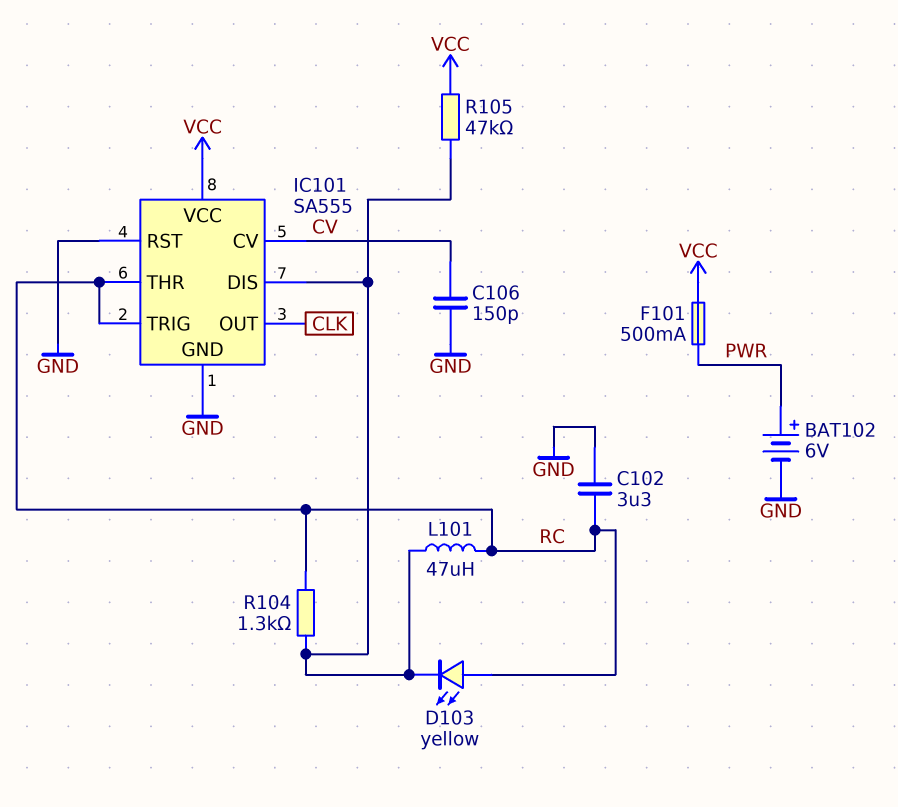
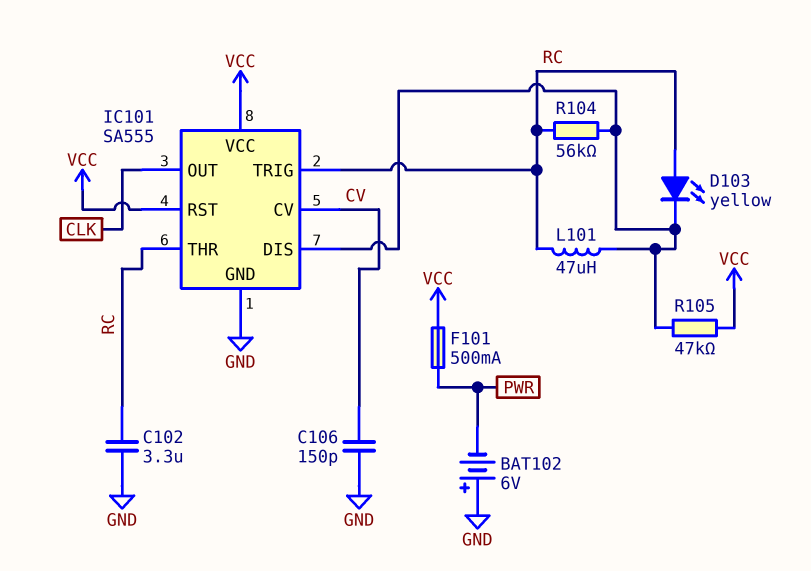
BAT102: 6V (plus PWR, minus GND) -> 6V (plus GND, minus PWR)
IC101 pin RST: GND -> VCC
R104: 1.3k (IC101/DIS, RC) -> 56k (IC101/DIS, RC)

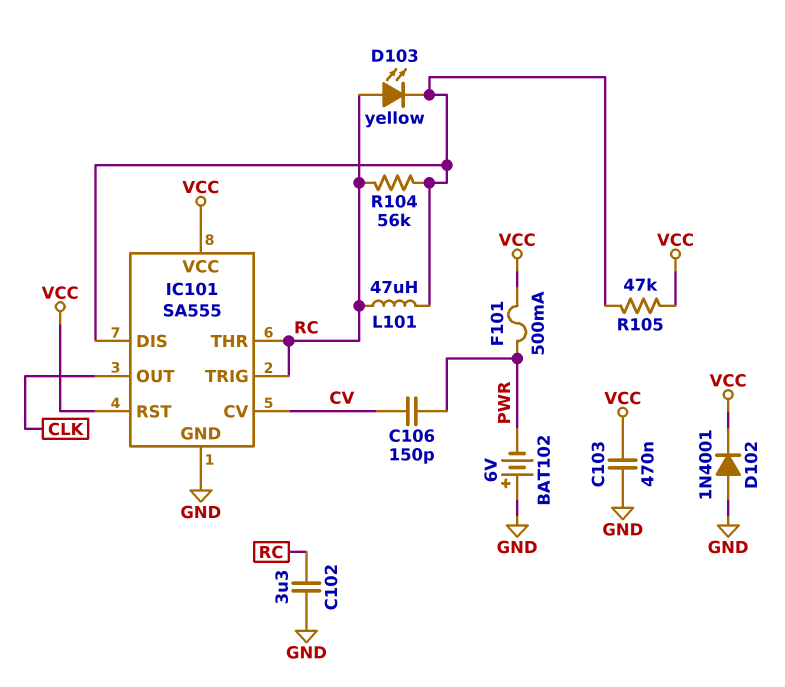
C103: none -> 470nF (GND, VCC)
C106: 150pF (CV, GND) -> 150pF (CV, PWR)
D102: none -> diode 1N4001 (A GND, K VCC)

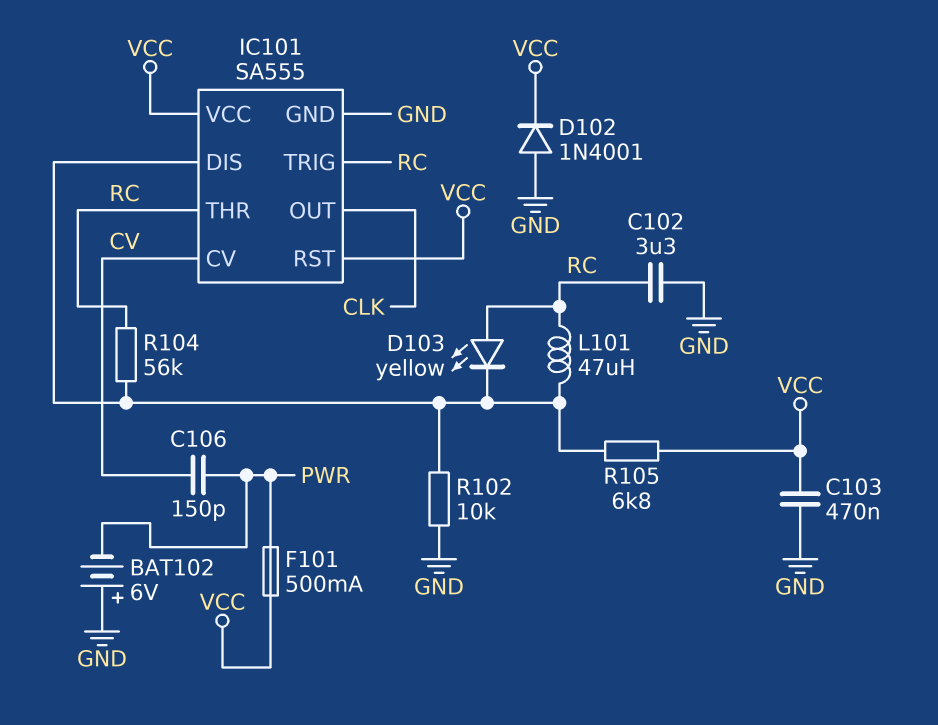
R102: none -> 10k (GND, IC101/DIS)
R105: 47k (IC101/DIS, VCC) -> 6.8k (IC101/DIS, VCC)

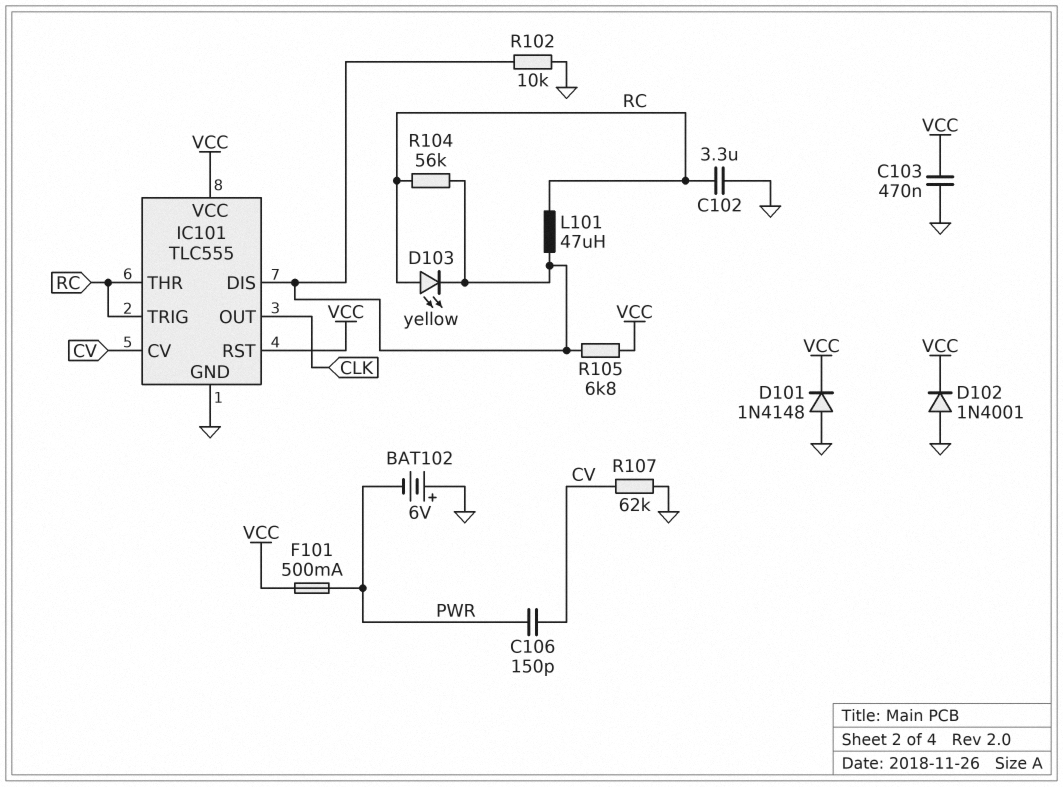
D101: none -> diode 1N4148 (A GND, K VCC)
IC101: SA555 -> TLC555
R107: none -> 62k (CV, GND)

